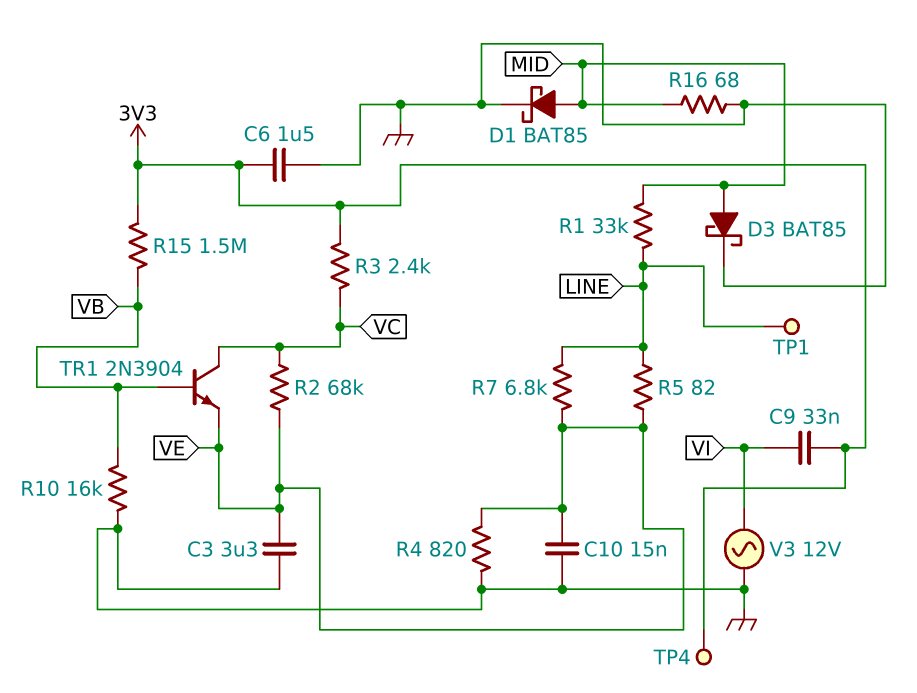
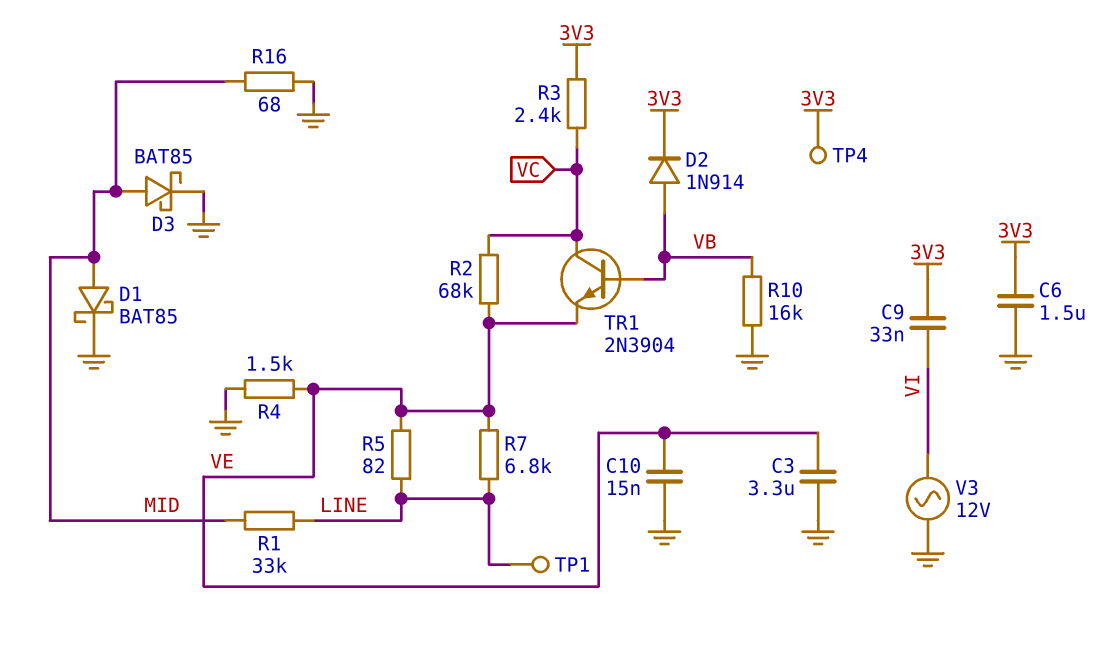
D2: none -> diode 1N914 (A VB, K 3V3)
R4: 820 (GND, VE) -> 1.5k (GND, VE)
R15: 1.5M (3V3, VB) -> none

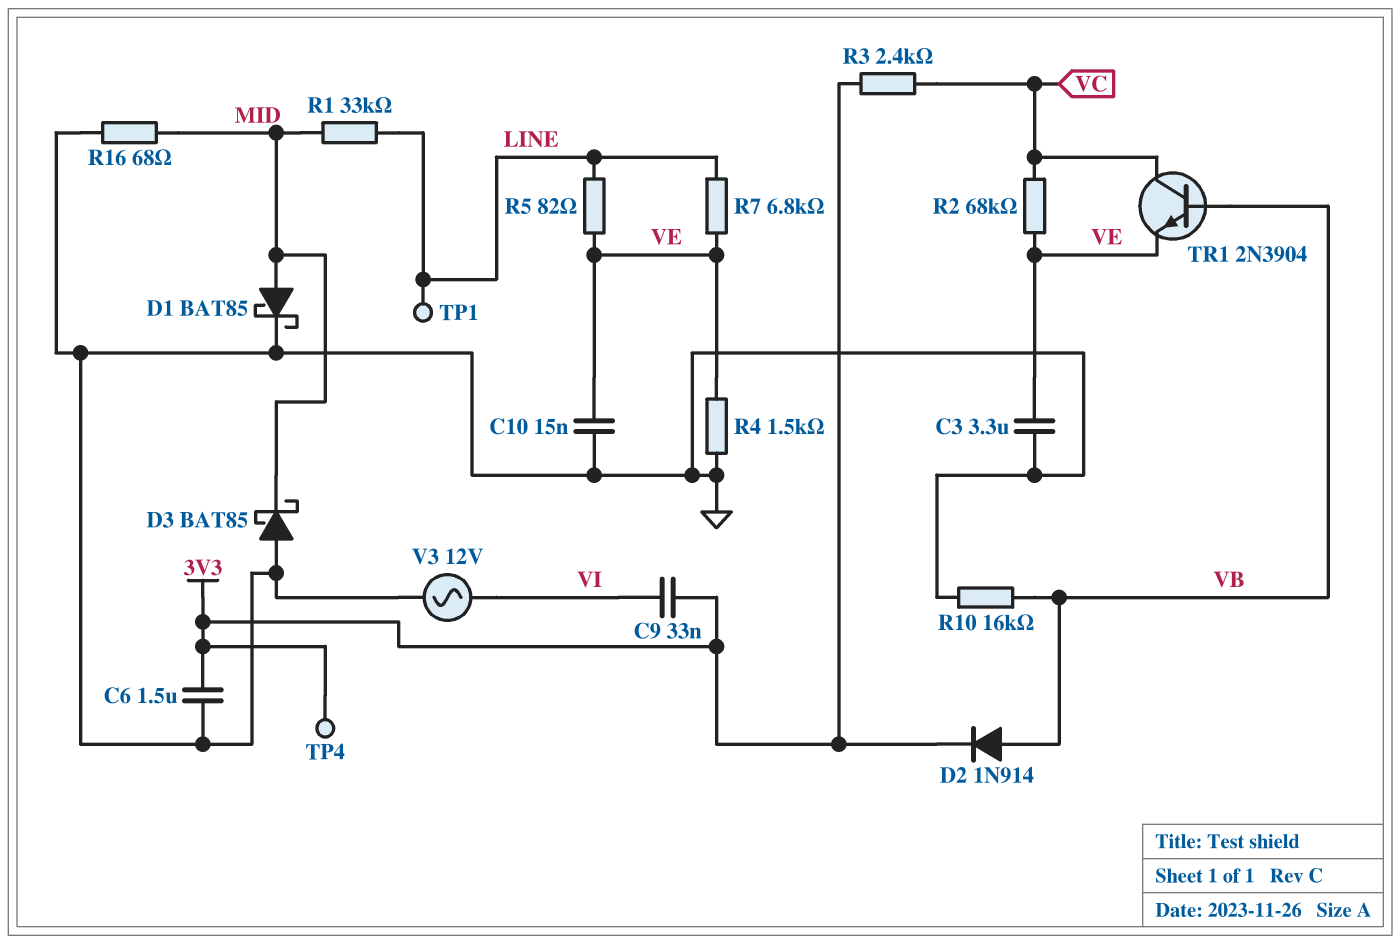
D3: schottky BAT85 (A MID, K GND) -> schottky BAT85 (A GND, K MID)

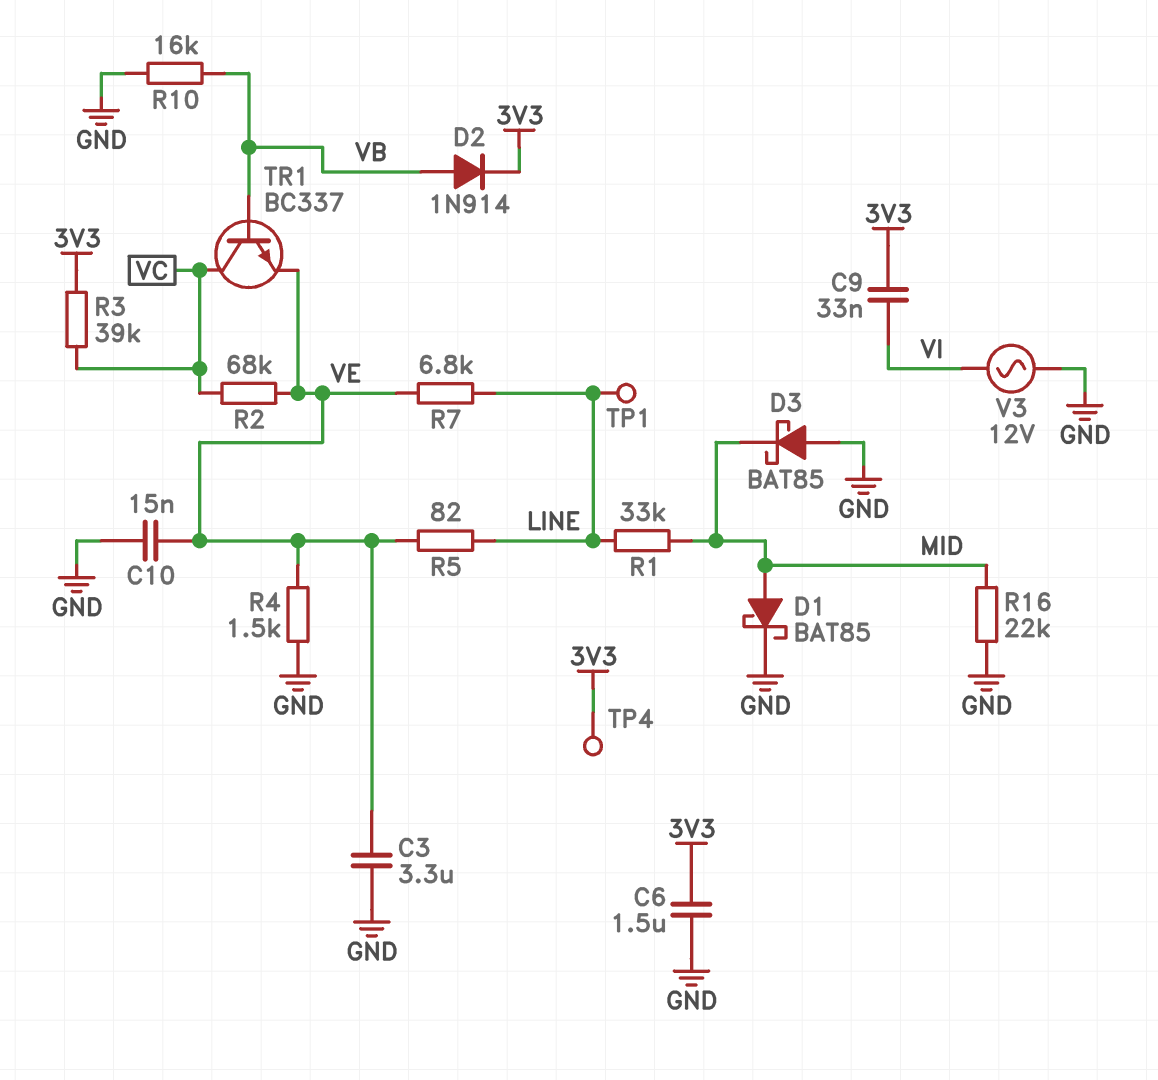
R3: 2.4k (3V3, VC) -> 39k (3V3, VC)
R16: 68 (GND, MID) -> 22k (GND, MID)
TR1: NPN 2N3904 (B VB, C VC, E VE) -> NPN BC337 (B VB, C VC, E VE)

